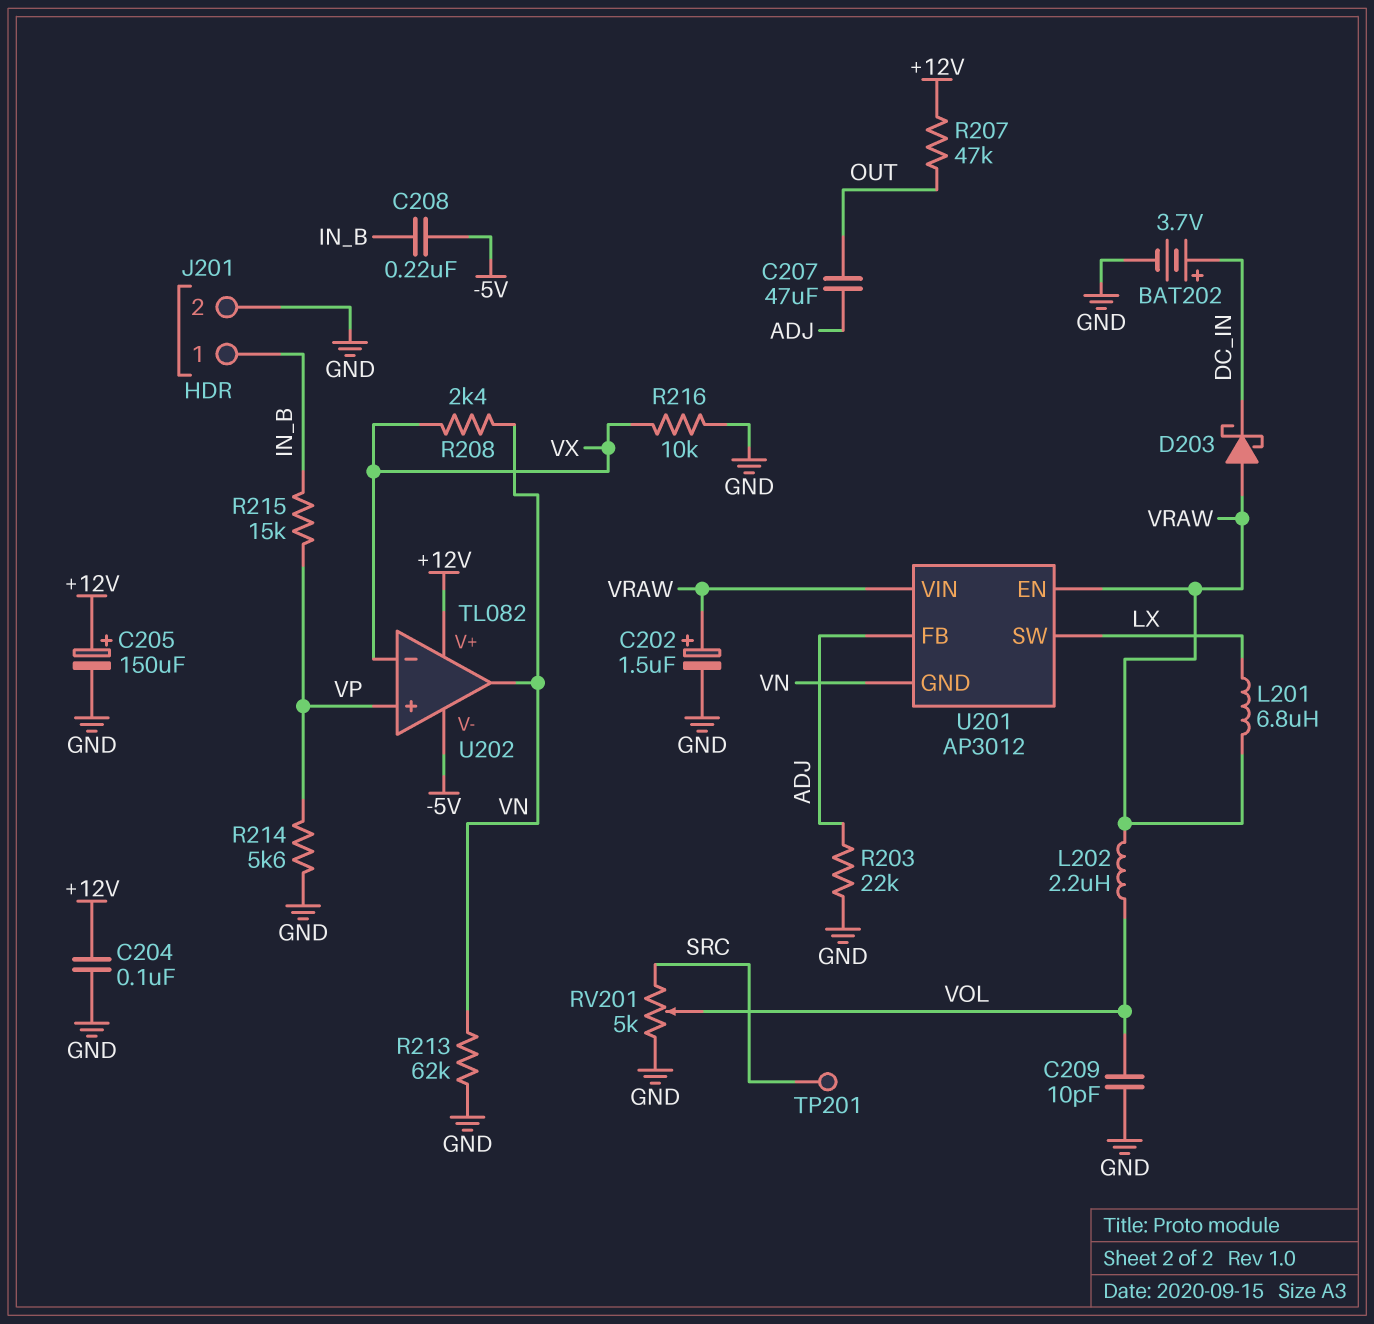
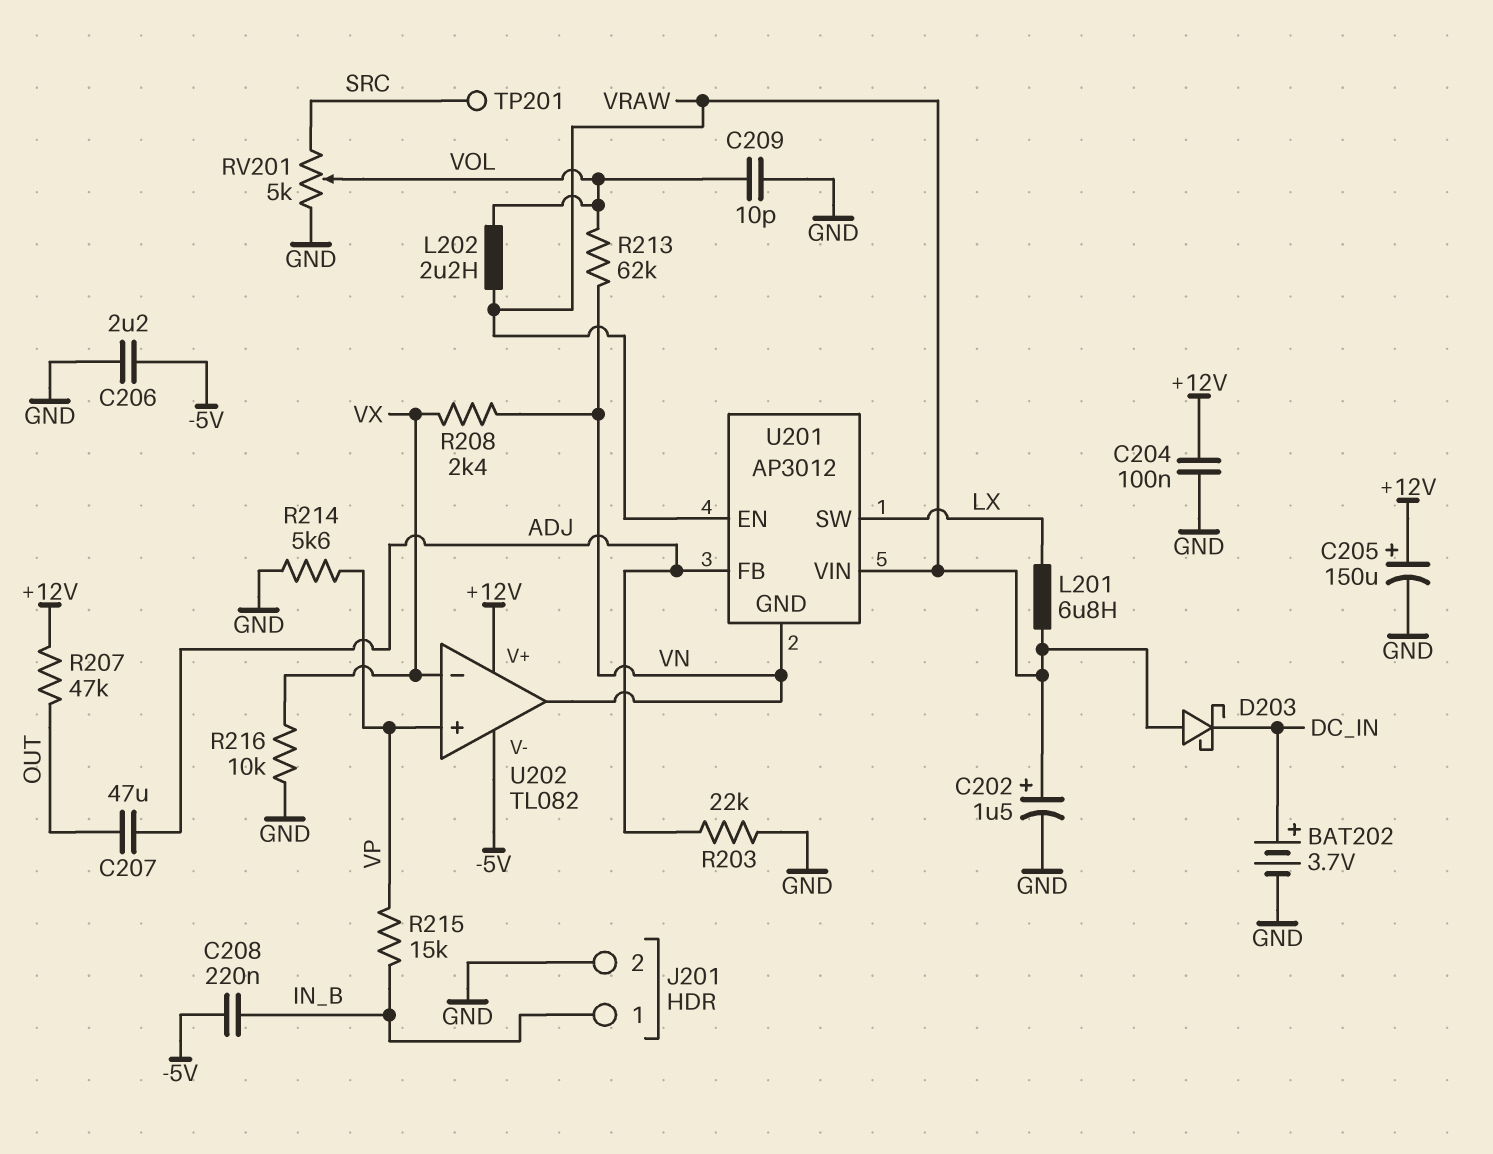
C206: none -> 2.2uF (-5V, GND)
R213: 62k (GND, VN) -> 62k (VN, VOL)

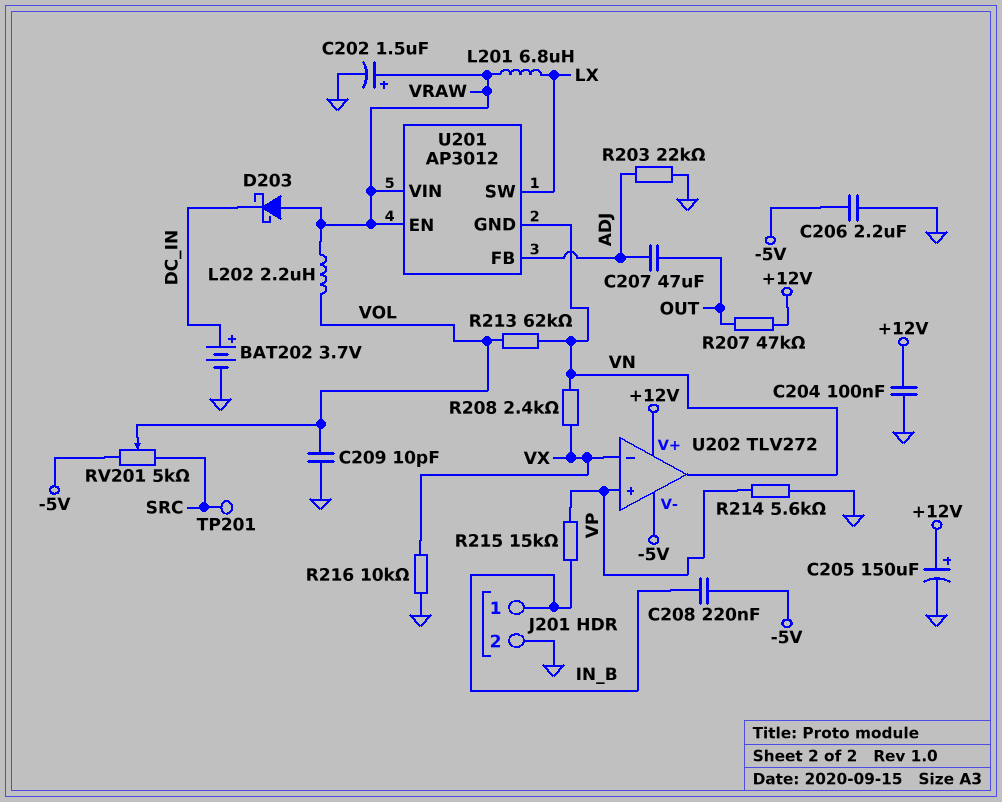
RV201: 5k (GND, SRC, wiper VOL) -> 5k (-5V, SRC, wiper VOL)
U202: TL082 -> TLV272

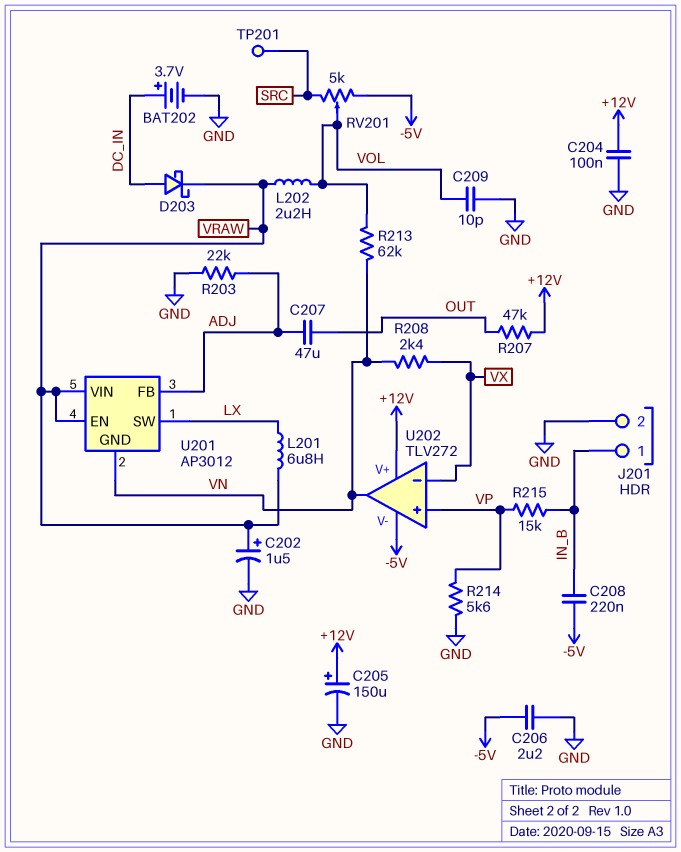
D203: schottky (A VRAW, K DC_IN) -> schottky (A DC_IN, K VRAW)
R216: 10k (GND, VX) -> none

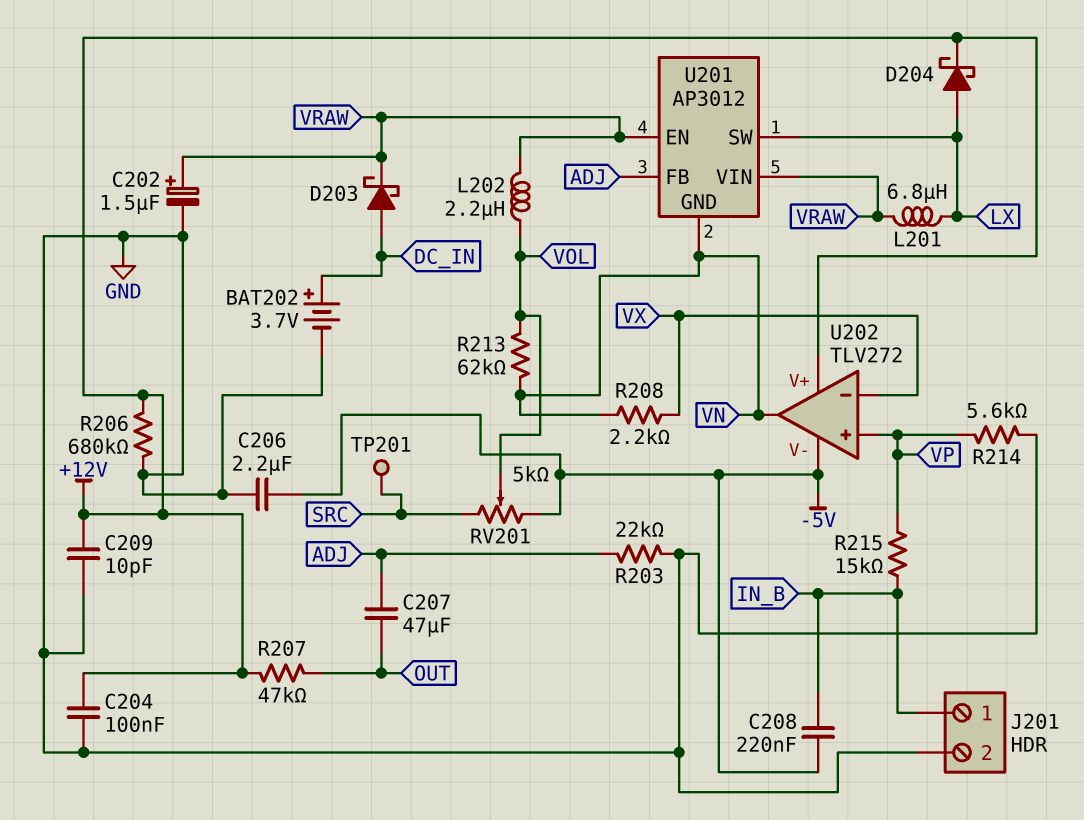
C205: 150uF (plus +12V, minus GND) -> none
C209: 10pF (GND, VOL) -> 10pF (+12V, GND)
D204: none -> schottky (A LX, K +12V)
R206: none -> 680k (+12V, GND)
R208: 2.4k (VN, VX) -> 2.2k (VN, VX)

